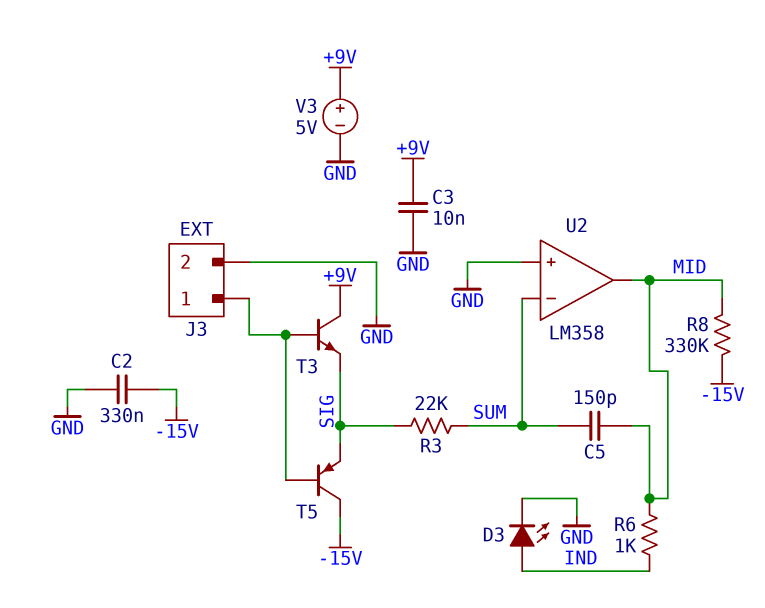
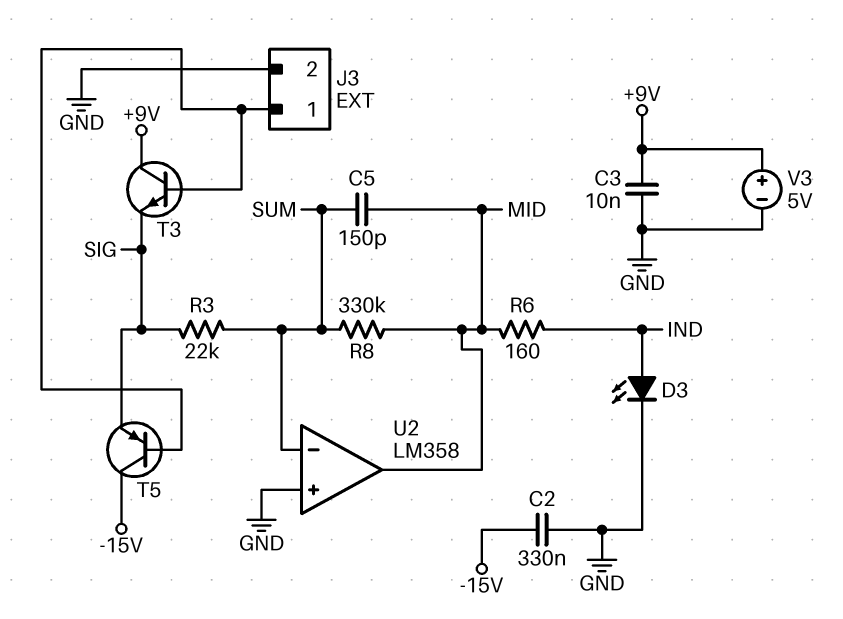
R6: 1k (IND, MID) -> 160 (IND, MID)
R8: 330k (-15V, MID) -> 330k (MID, SUM)

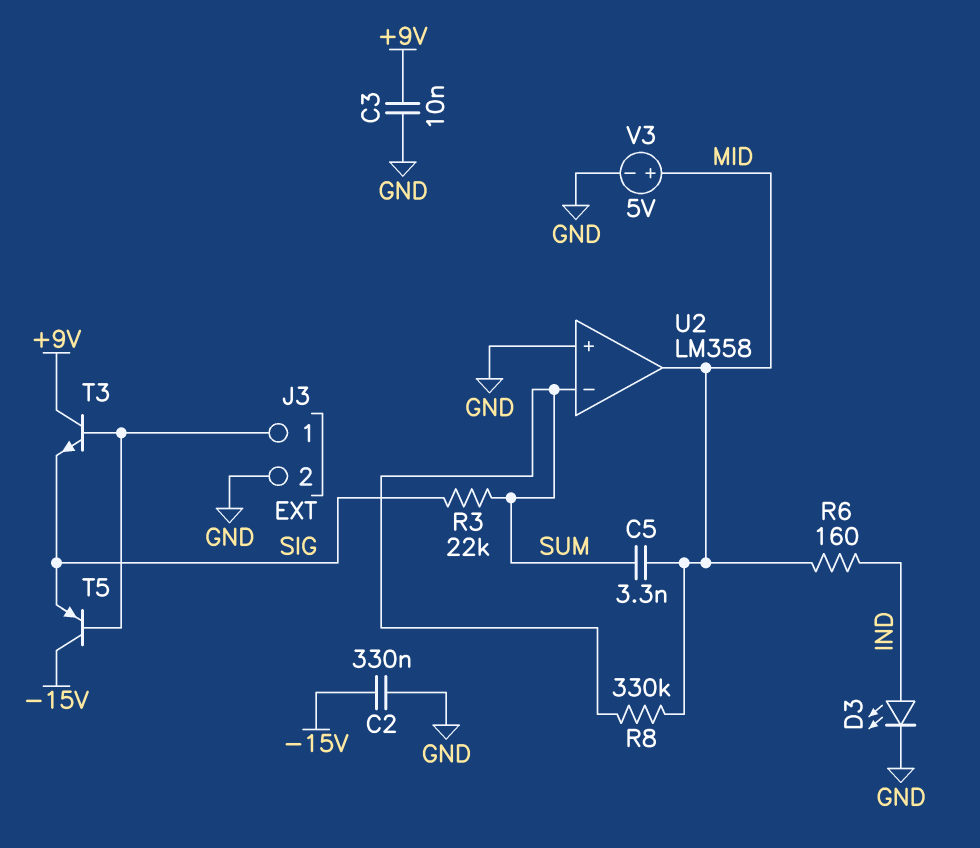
C5: 150pF (MID, SUM) -> 3.3nF (MID, SUM)
V3: 5V (plus +9V, minus GND) -> 5V (plus MID, minus GND)

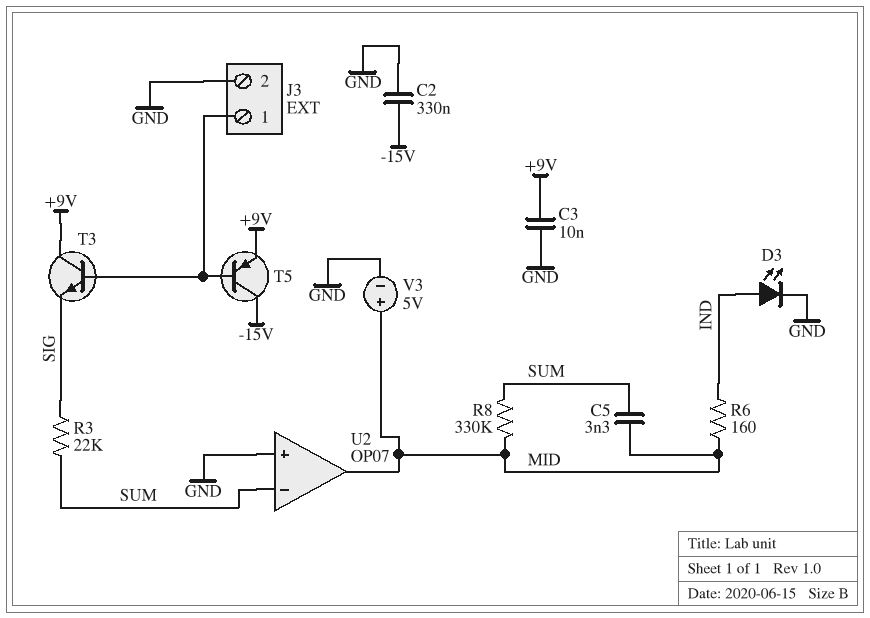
T5: PNP (B J3/1, C -15V, E SIG) -> PNP (B J3/1, C -15V, E +9V)
U2: LM358 -> OP07

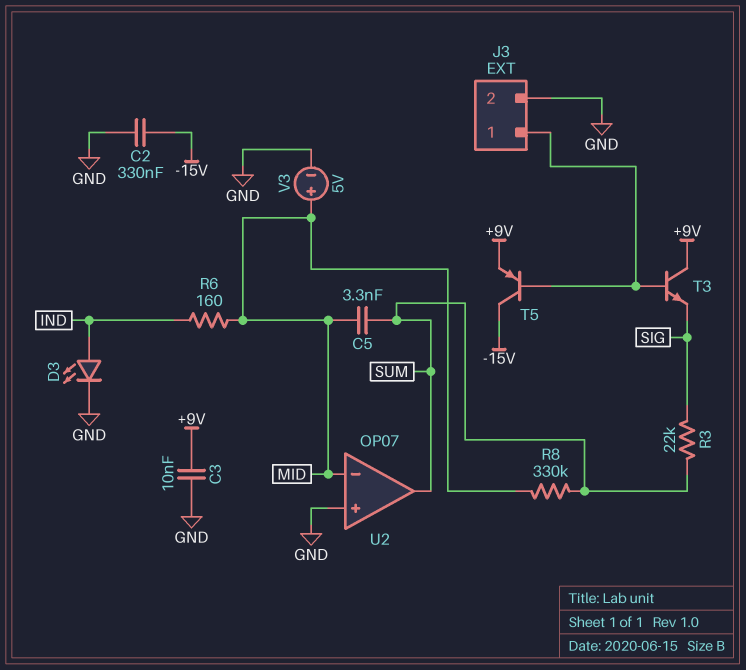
U2 pin in-: SUM -> MID
U2 pin out: MID -> SUM

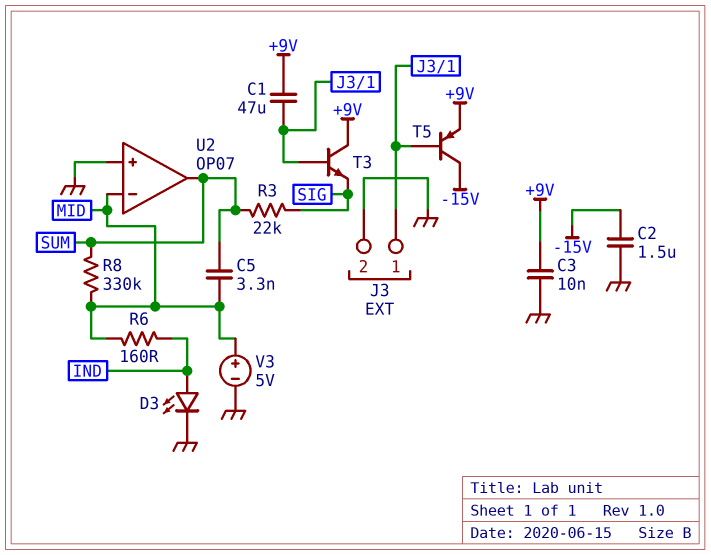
C1: none -> 47uF (+9V, J3/1)
C2: 330nF (-15V, GND) -> 1.5uF (-15V, GND)

